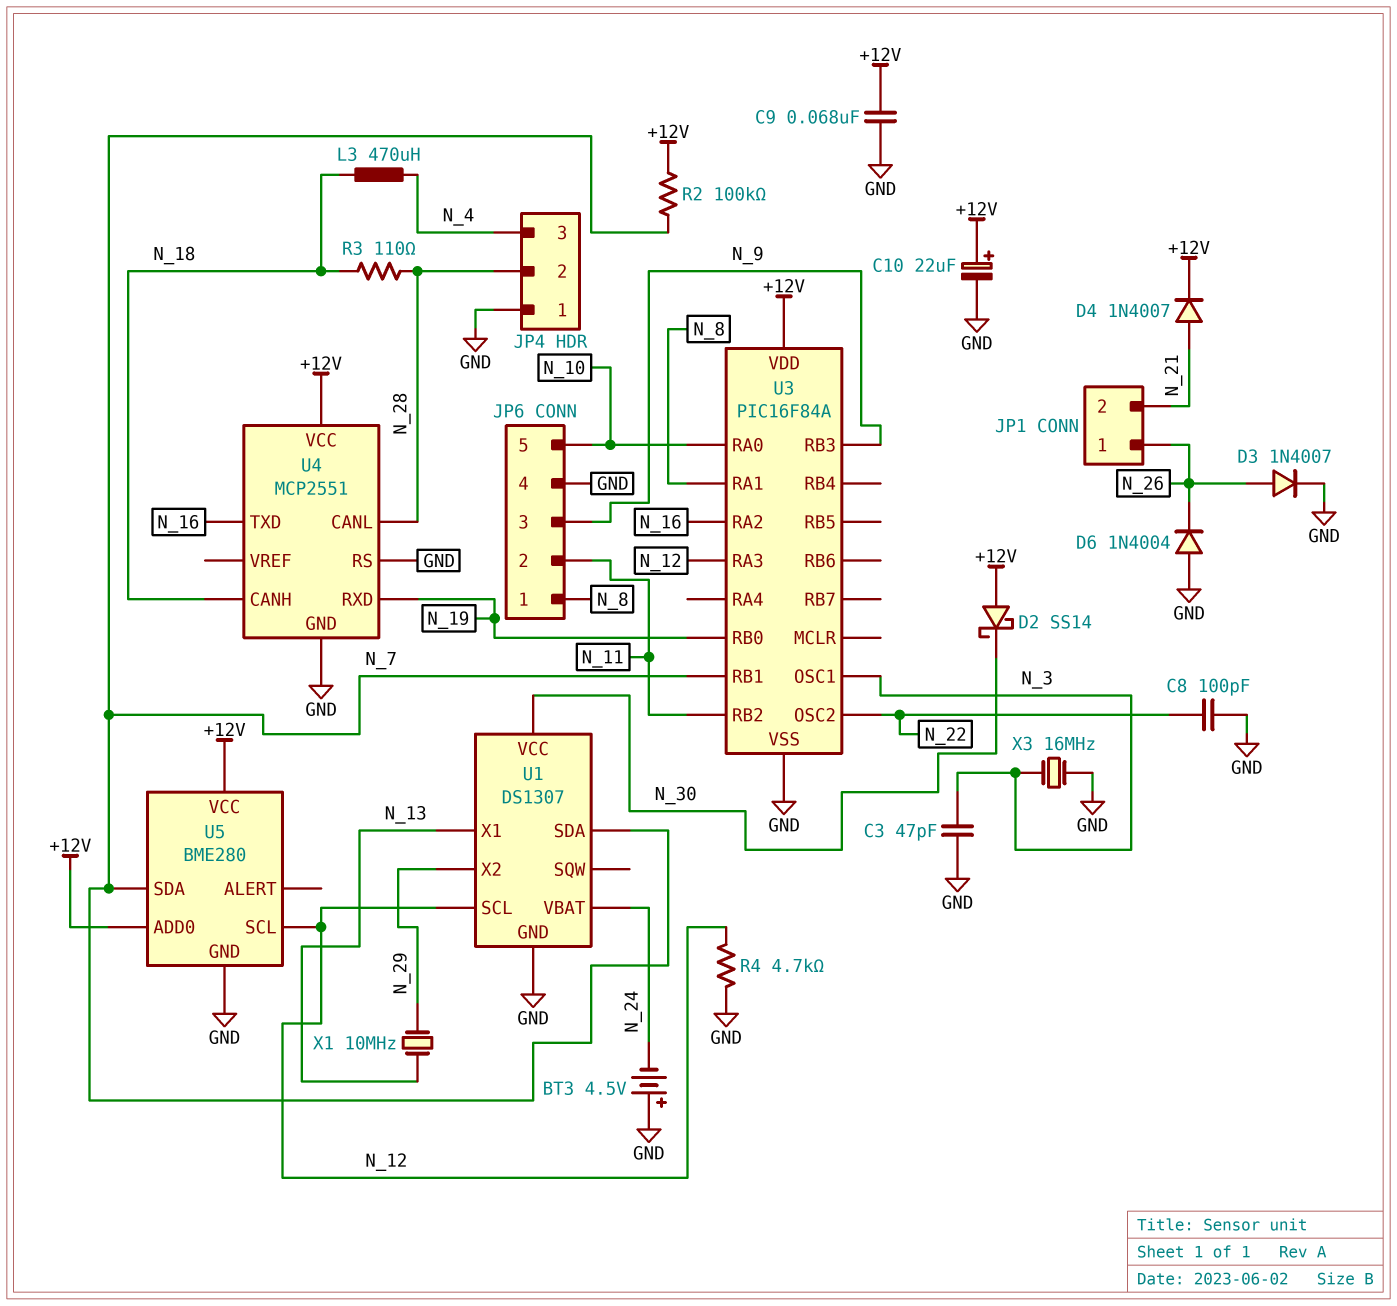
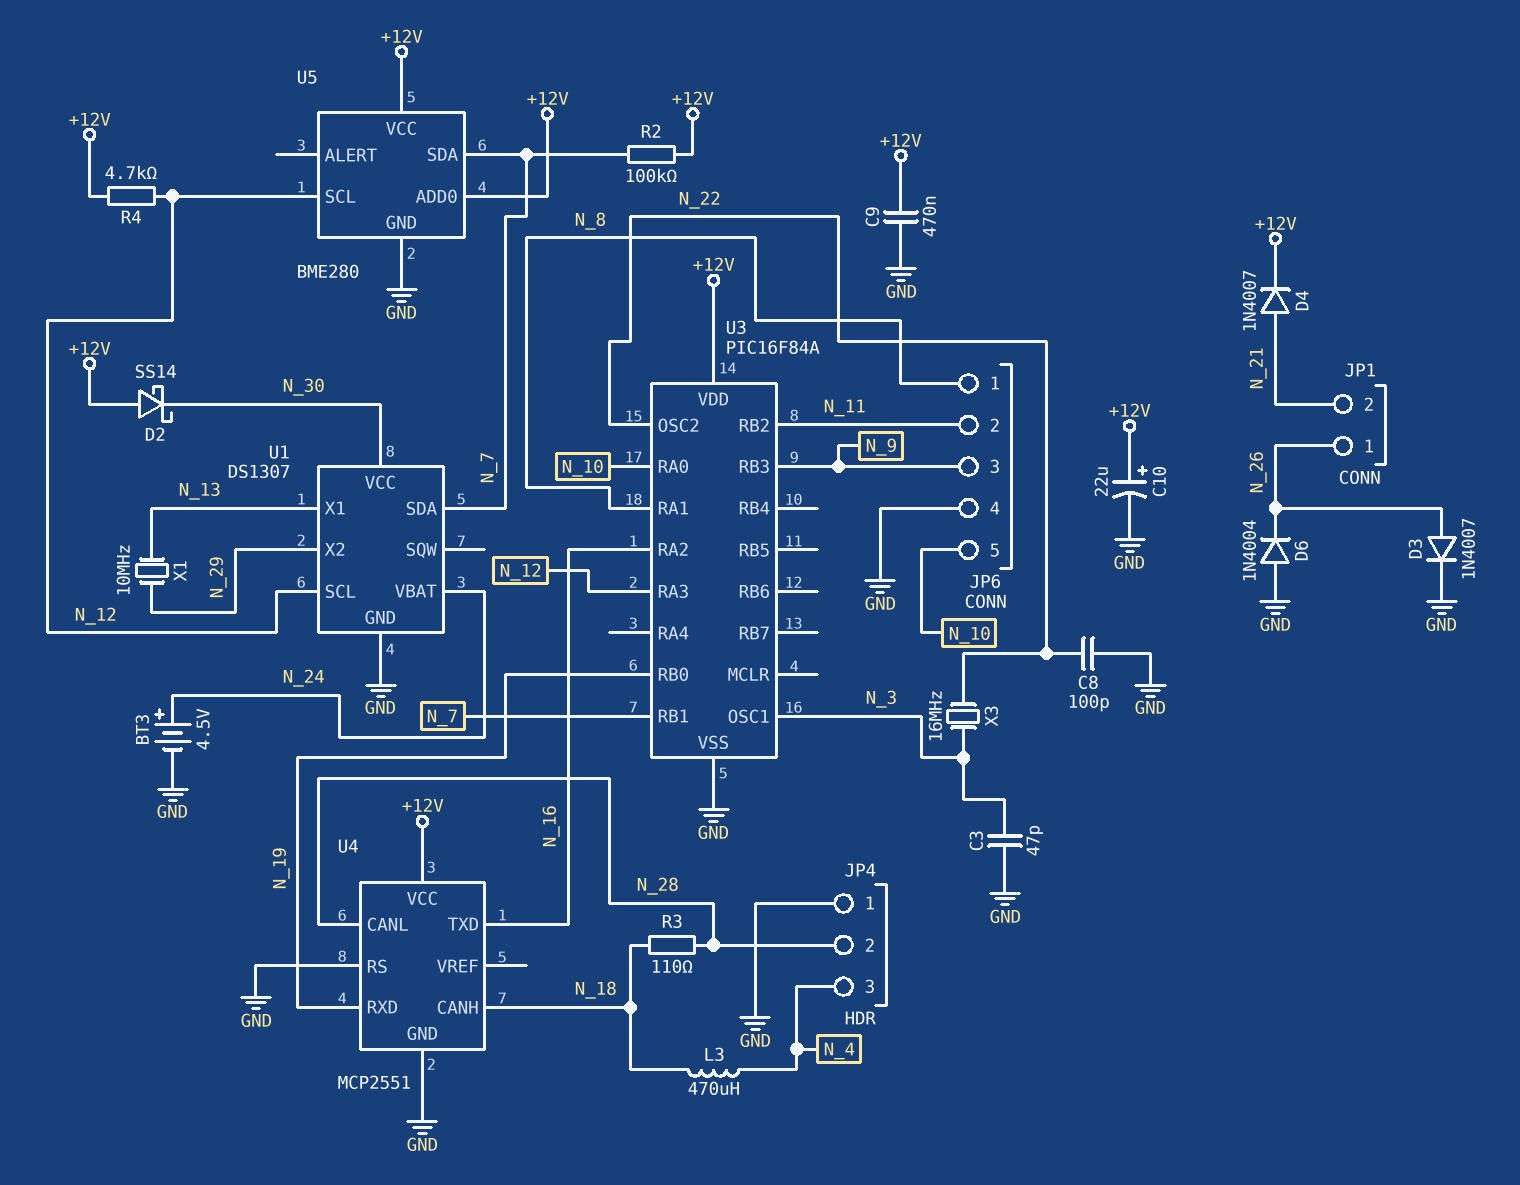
BT3: 4.5V (plus GND, minus N_24) -> 4.5V (plus N_24, minus GND)
C9: 68nF (+12V, GND) -> 470nF (+12V, GND)
R4: 4.7k (GND, N_12) -> 4.7k (+12V, N_12)
X3: 16MHz (GND, N_3) -> 16MHz (N_3, N_22)

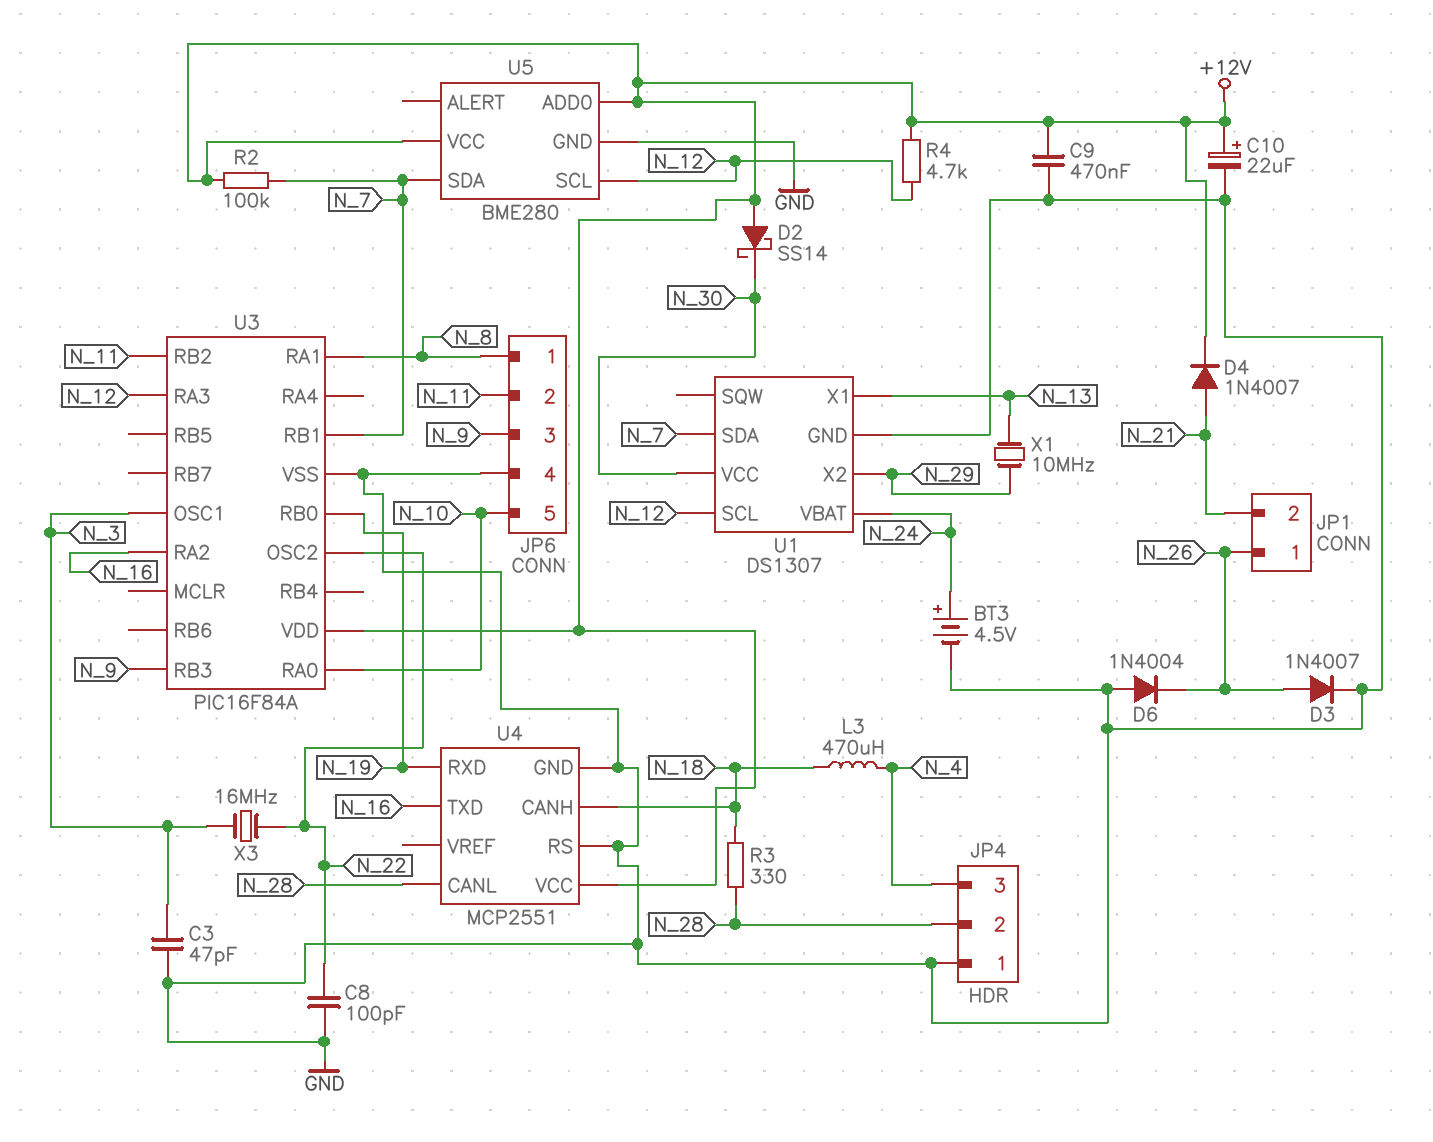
R3: 110 (N_18, N_28) -> 330 (N_18, N_28)

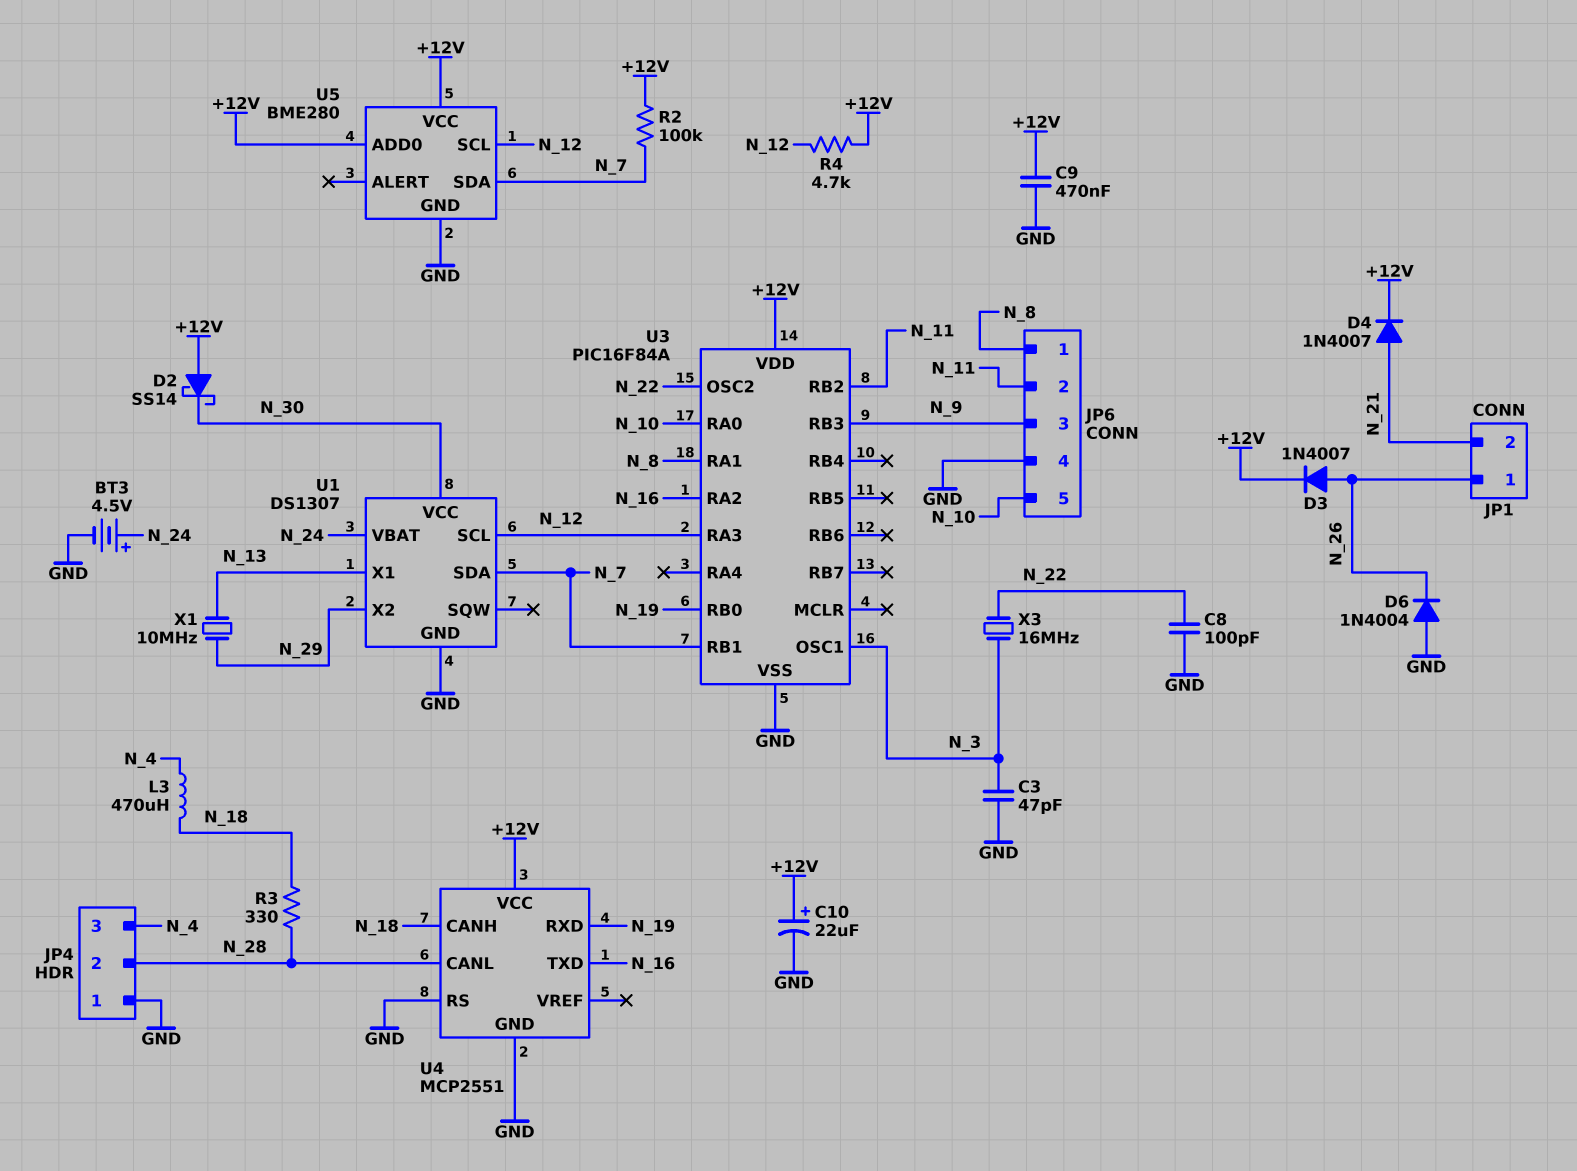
D3: diode 1N4007 (A N_26, K GND) -> diode 1N4007 (A N_26, K +12V)

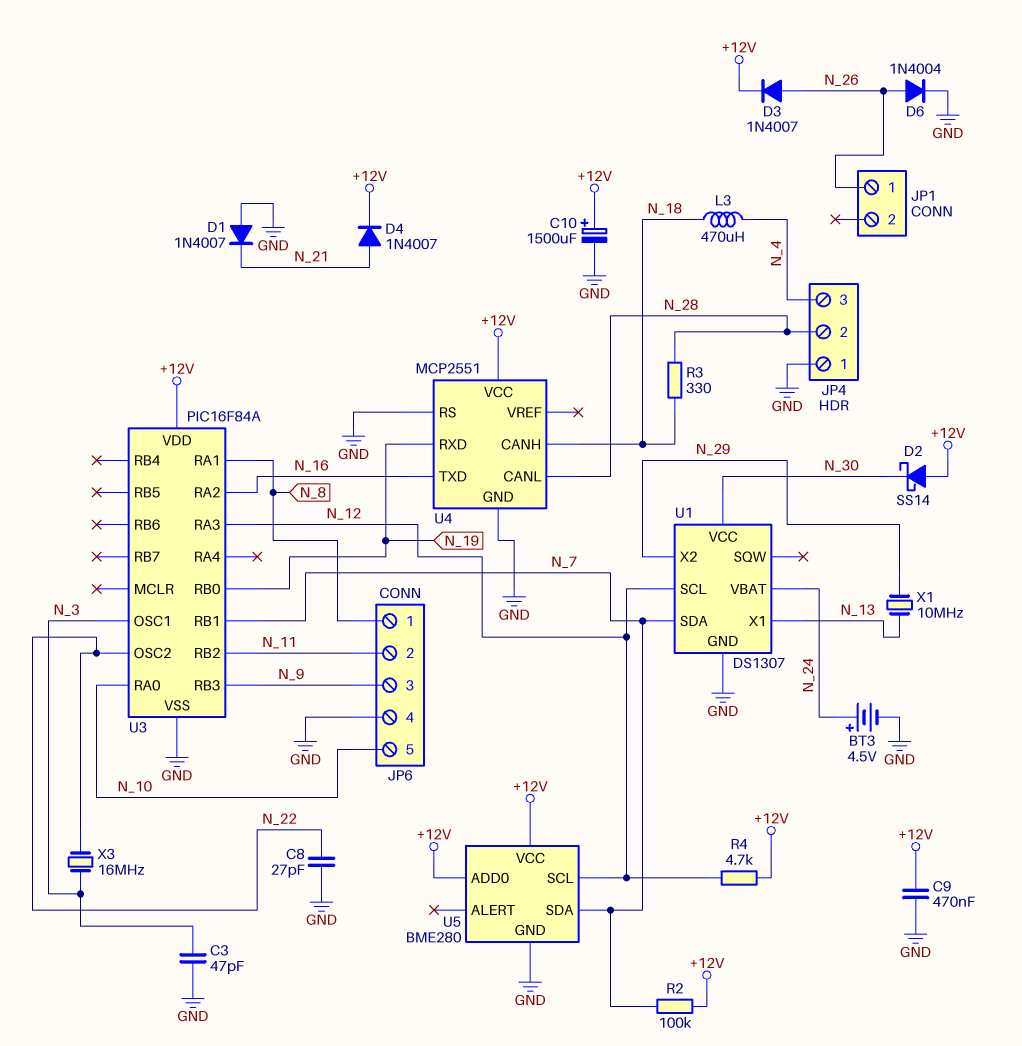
C8: 100pF (GND, N_22) -> 27pF (GND, N_22)
C10: 22uF (plus +12V, minus GND) -> 1500uF (plus +12V, minus GND)
D1: none -> diode 1N4007 (A GND, K N_21)
D6: diode 1N4004 (A GND, K N_26) -> diode 1N4004 (A N_26, K GND)
JP1 pin 2: N_21 -> none

